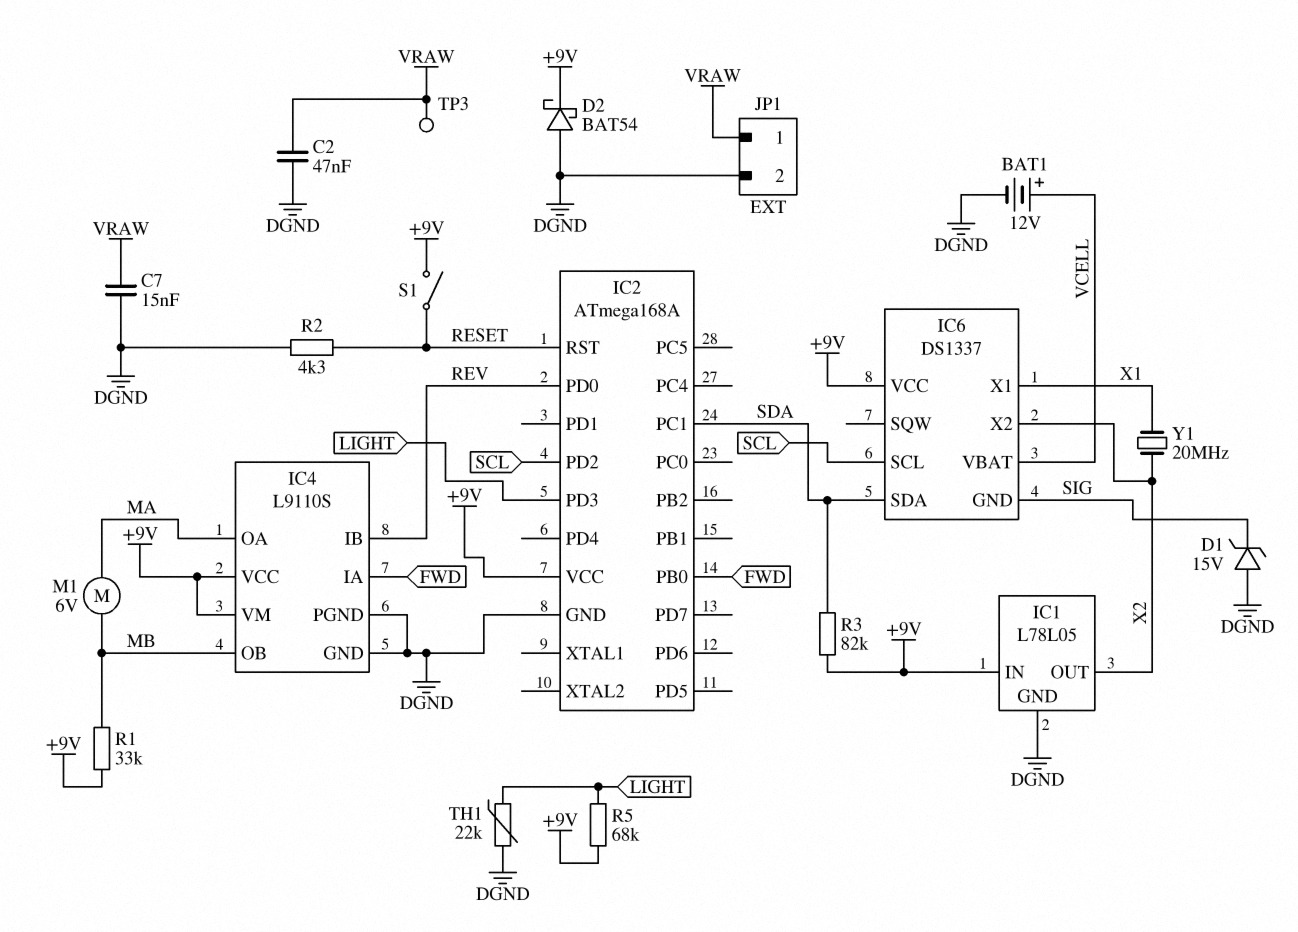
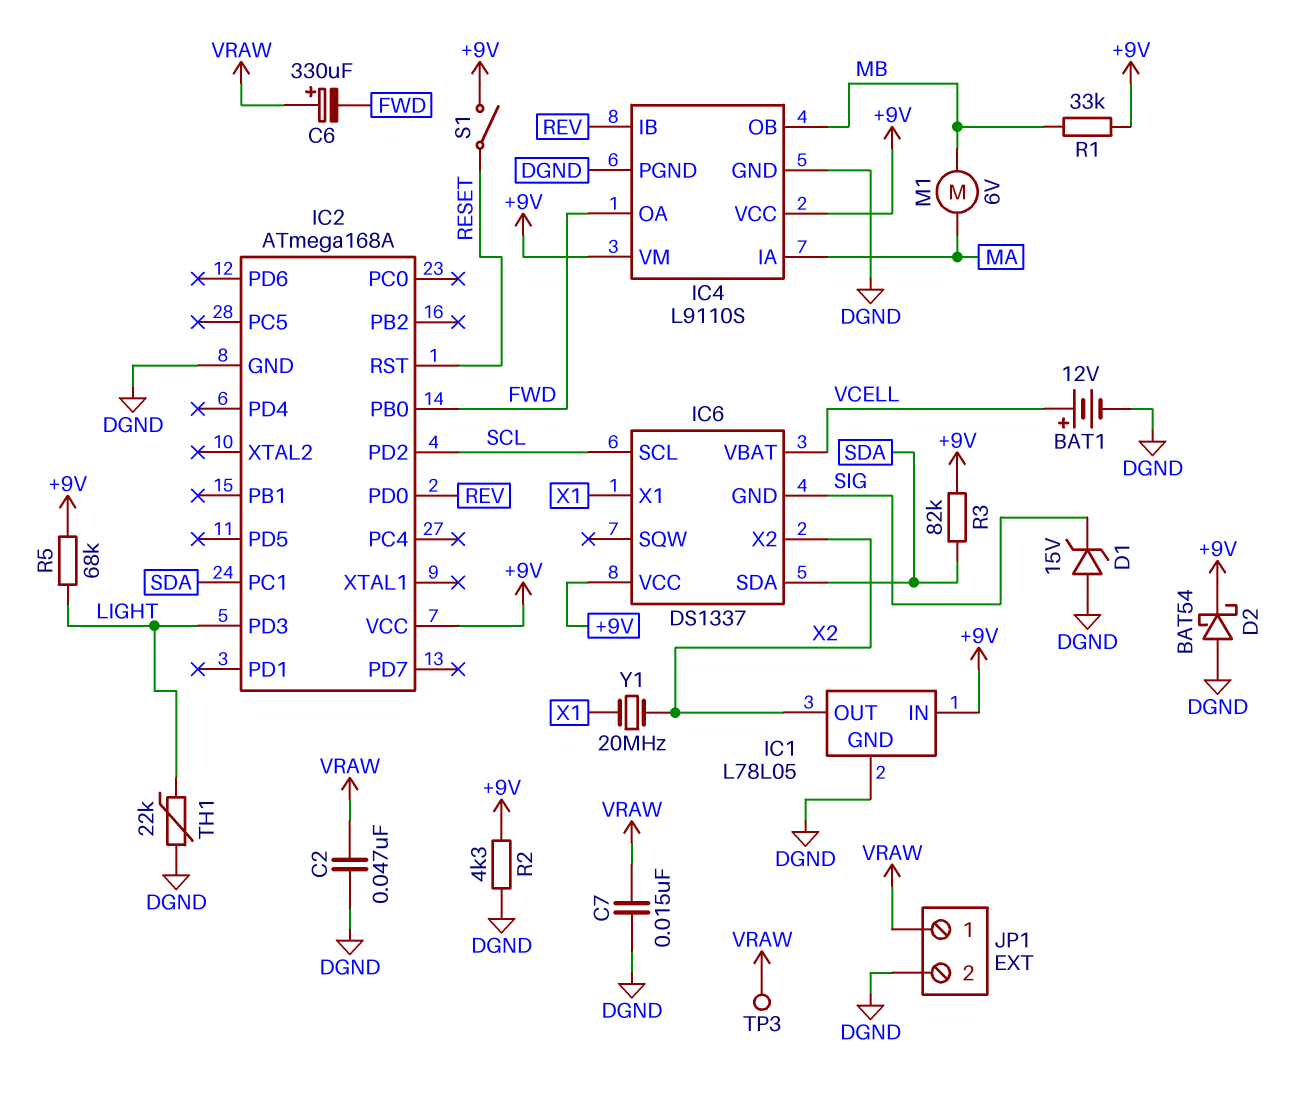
C6: none -> 330uF (plus VRAW, minus FWD)
IC4 pin IA: FWD -> MA
IC4 pin OA: MA -> FWD
R2: 4.3k (DGND, RESET) -> 4.3k (+9V, DGND)

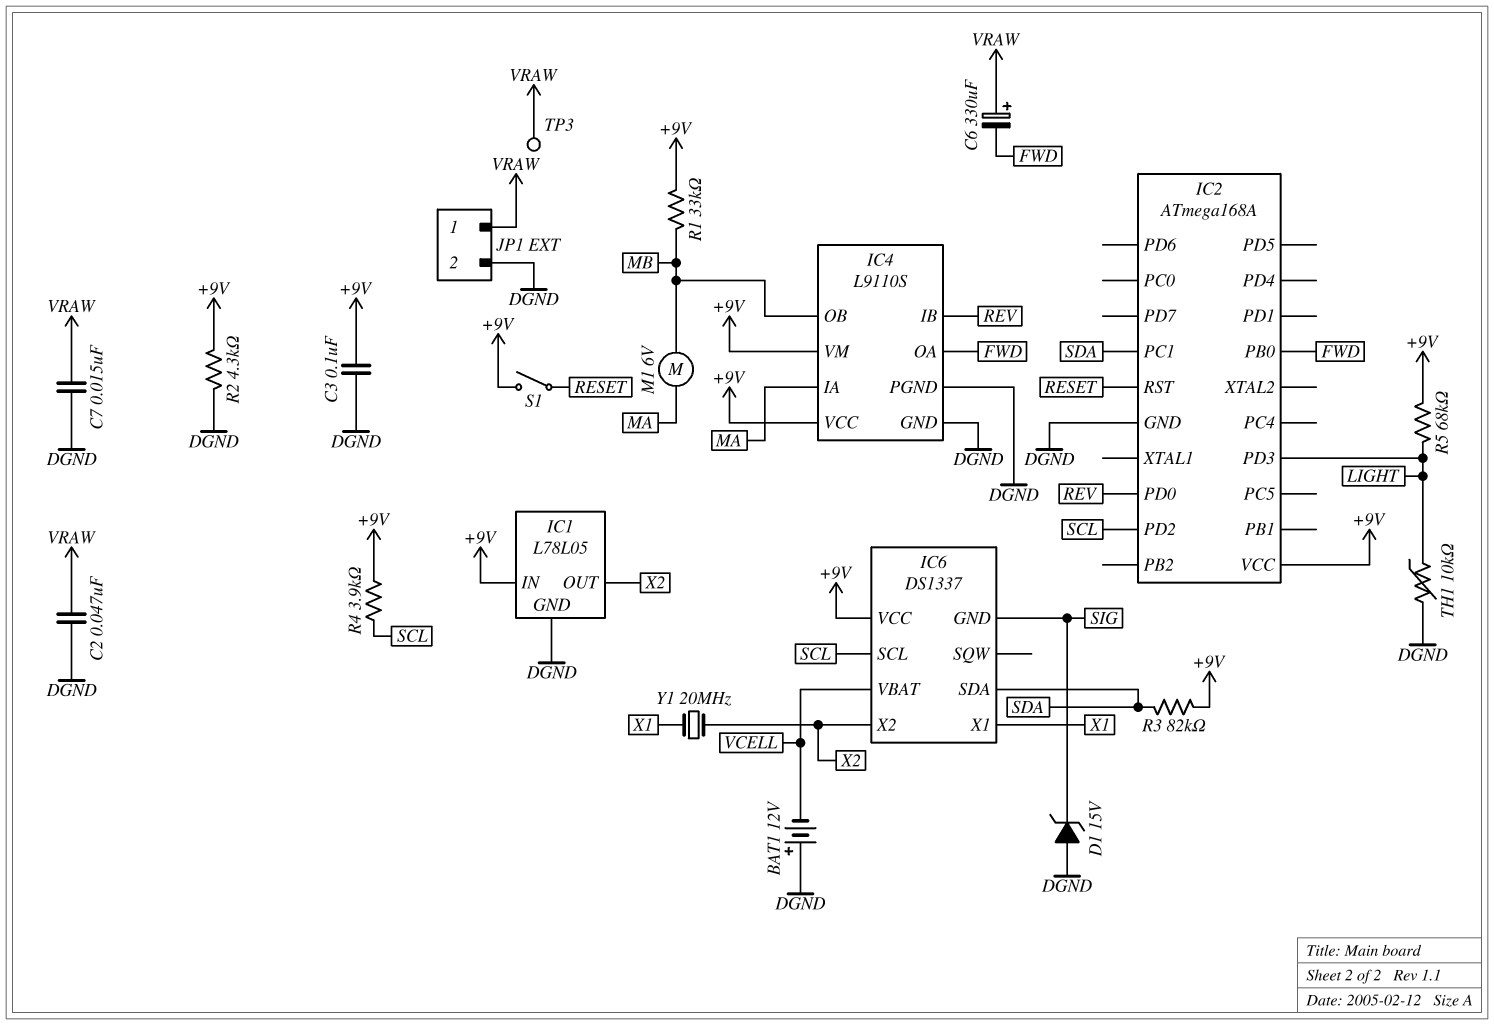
BAT1: 12V (plus VCELL, minus DGND) -> 12V (plus DGND, minus VCELL)
C3: none -> 100nF (+9V, DGND)
D2: schottky BAT54 (A DGND, K +9V) -> none
R4: none -> 3.9k (+9V, SCL)
TH1: 22k (DGND, LIGHT) -> 10k (DGND, LIGHT)

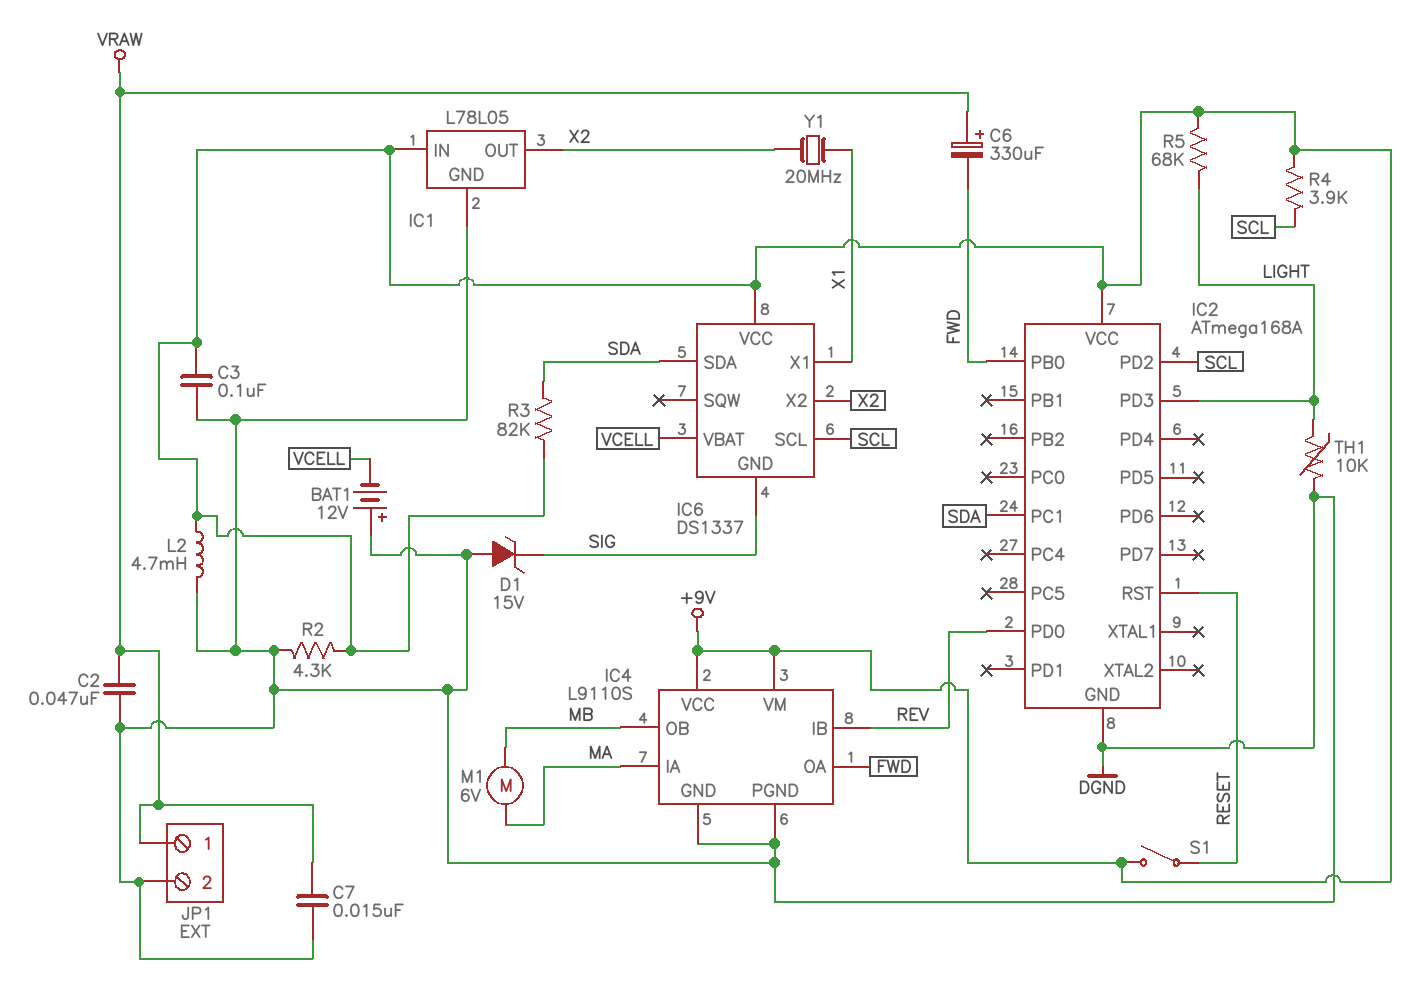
L2: none -> 4.7mH (+9V, DGND)
R1: 33k (+9V, MB) -> none
TP3: test point (VRAW) -> none

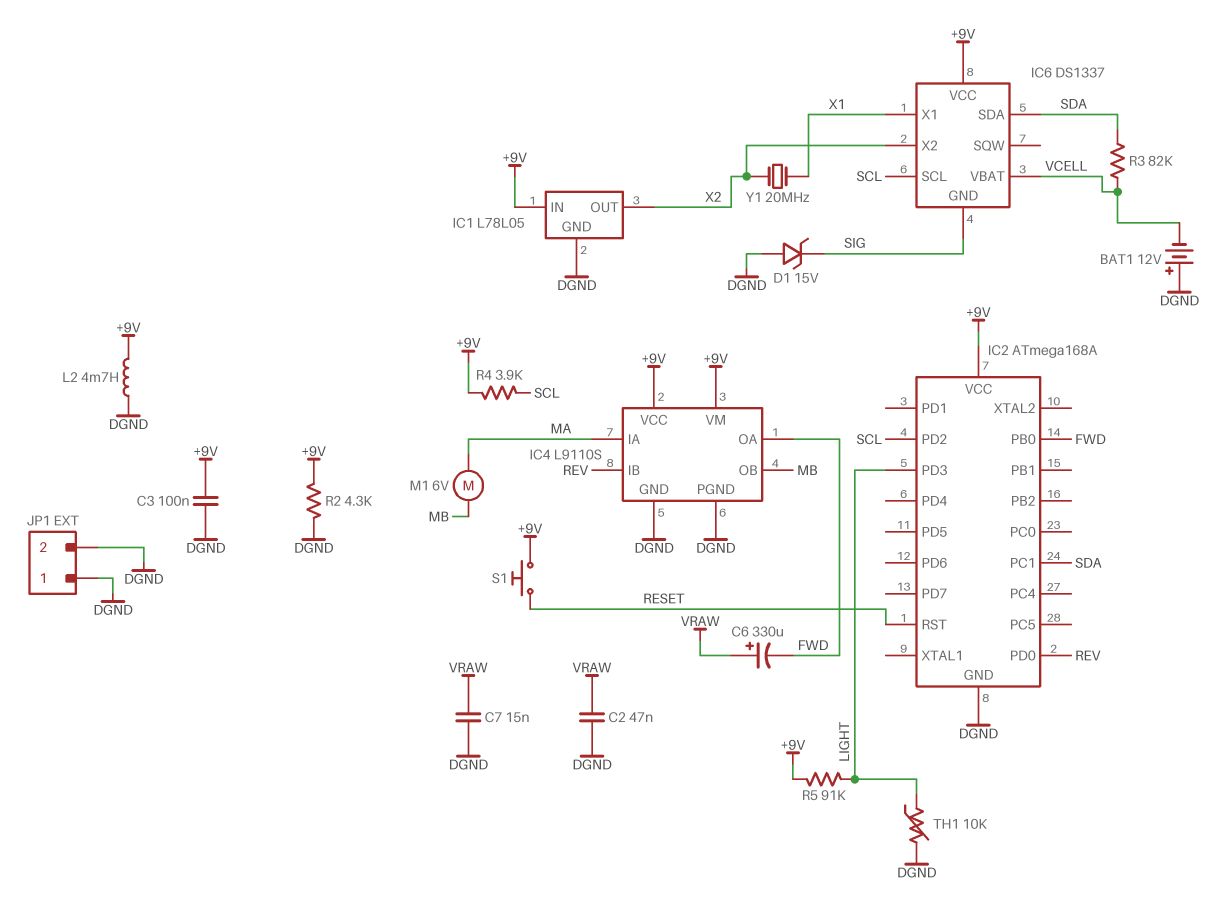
JP1 pin 1: VRAW -> DGND
R3: 82k (+9V, SDA) -> 82k (SDA, VCELL)
R5: 68k (+9V, LIGHT) -> 91k (+9V, LIGHT)
S1: switch (+9V, RESET) -> button (+9V, RESET)

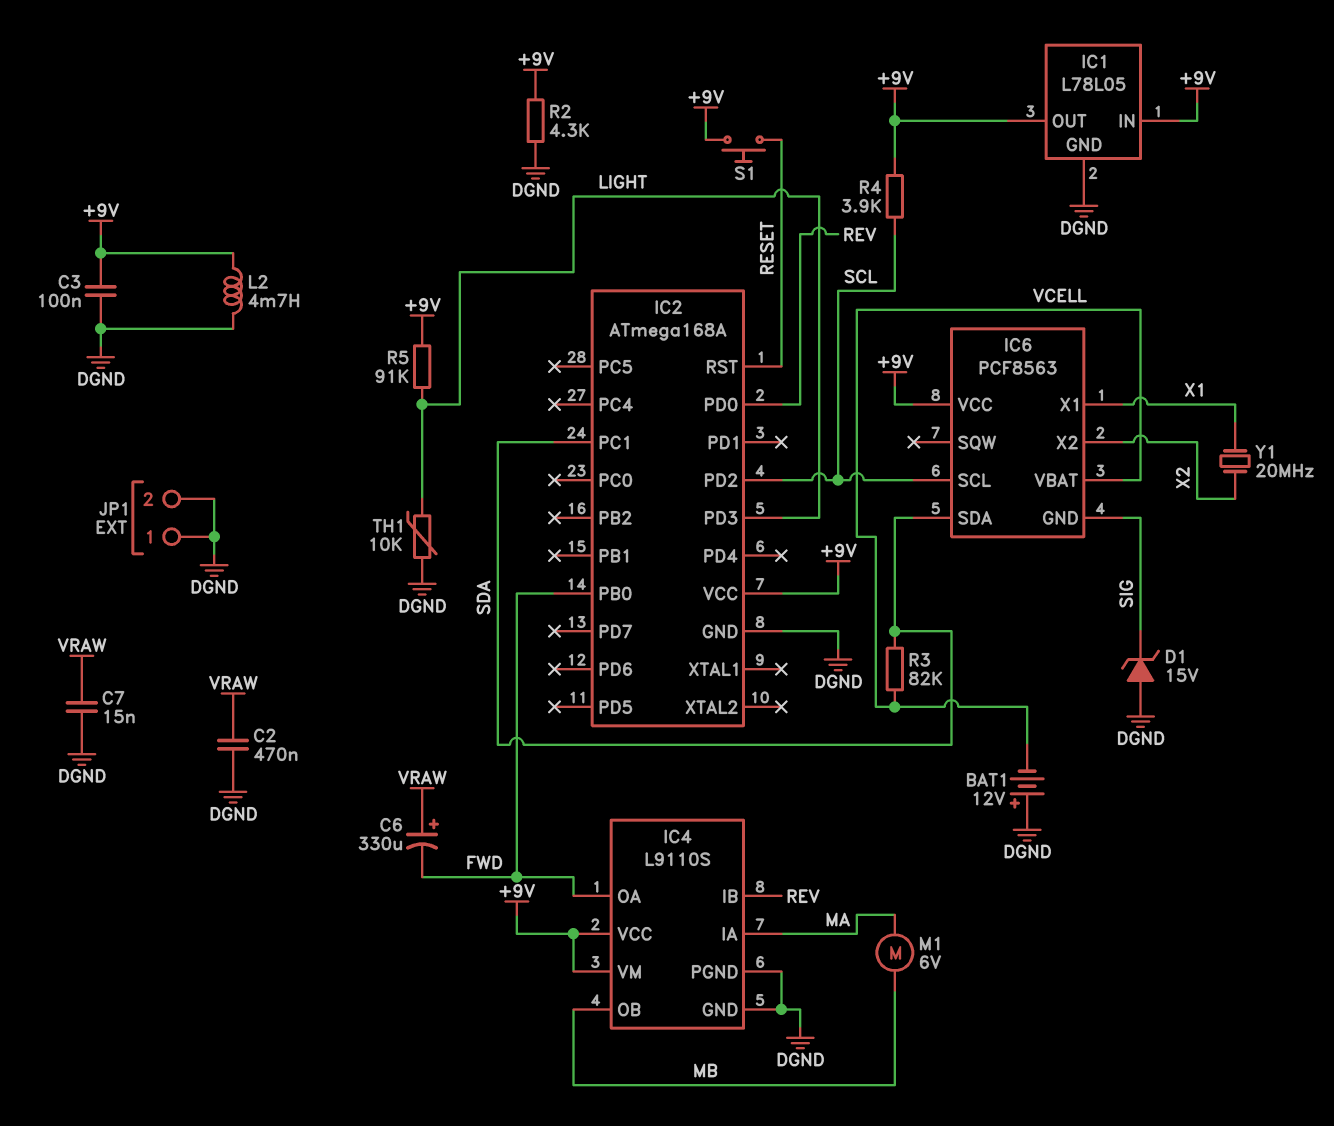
C2: 47nF (DGND, VRAW) -> 470nF (DGND, VRAW)
IC1 pin OUT: X2 -> +9V
IC6: DS1337 -> PCF8563

